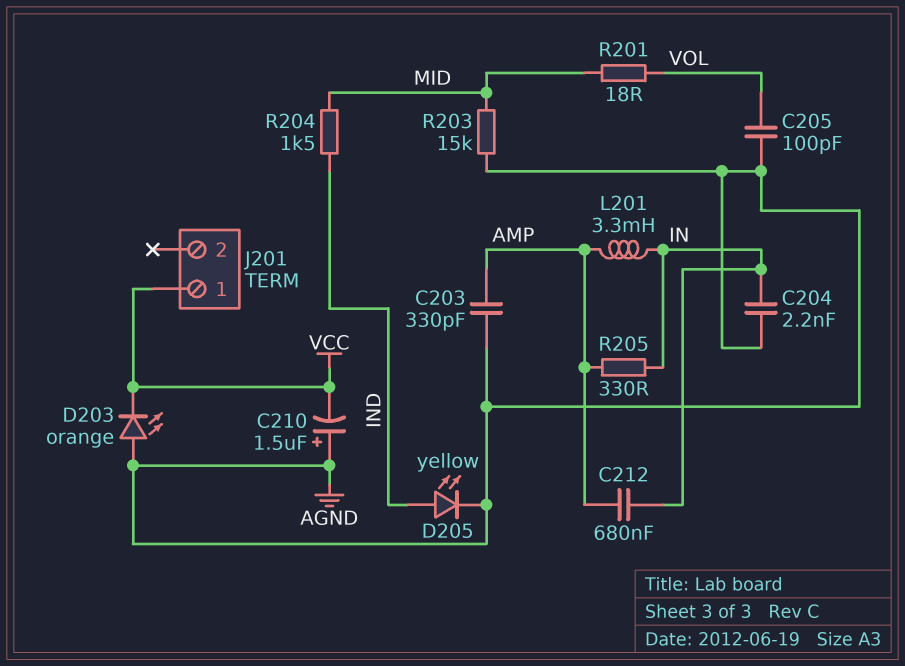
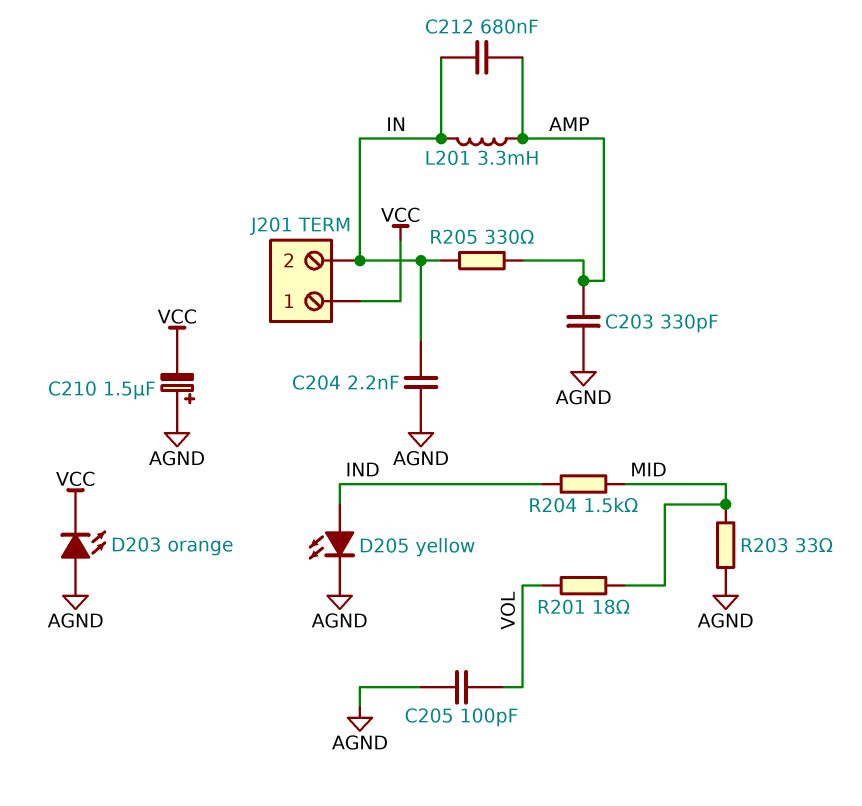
J201 pin 2: none -> IN
R203: 15k (AGND, MID) -> 33 (AGND, MID)

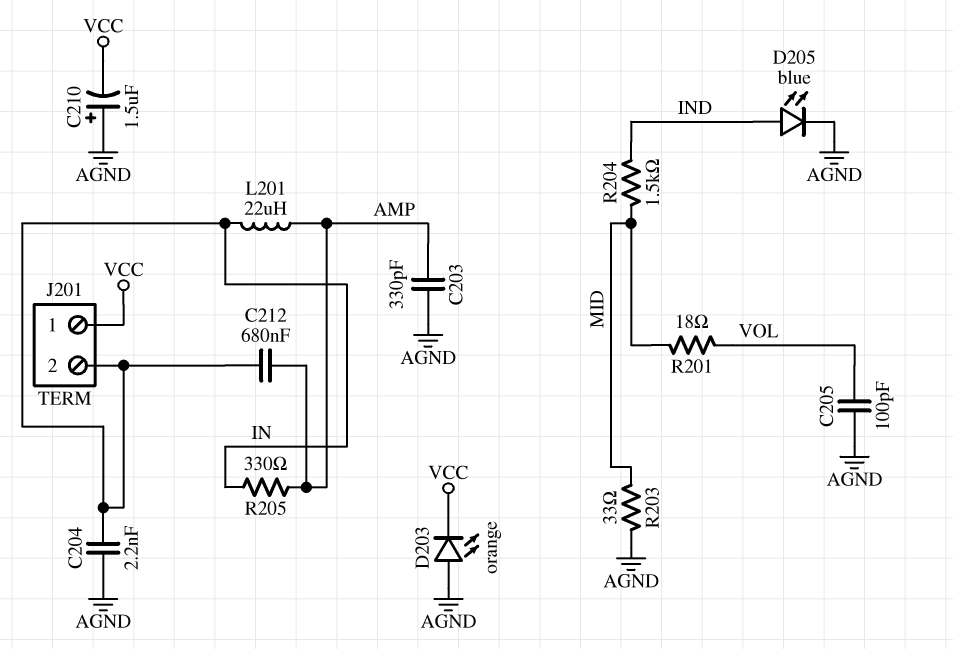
D205: LED yellow (A IND, K AGND) -> LED blue (A IND, K AGND)
L201: 3.3mH (AMP, IN) -> 22uH (AMP, IN)

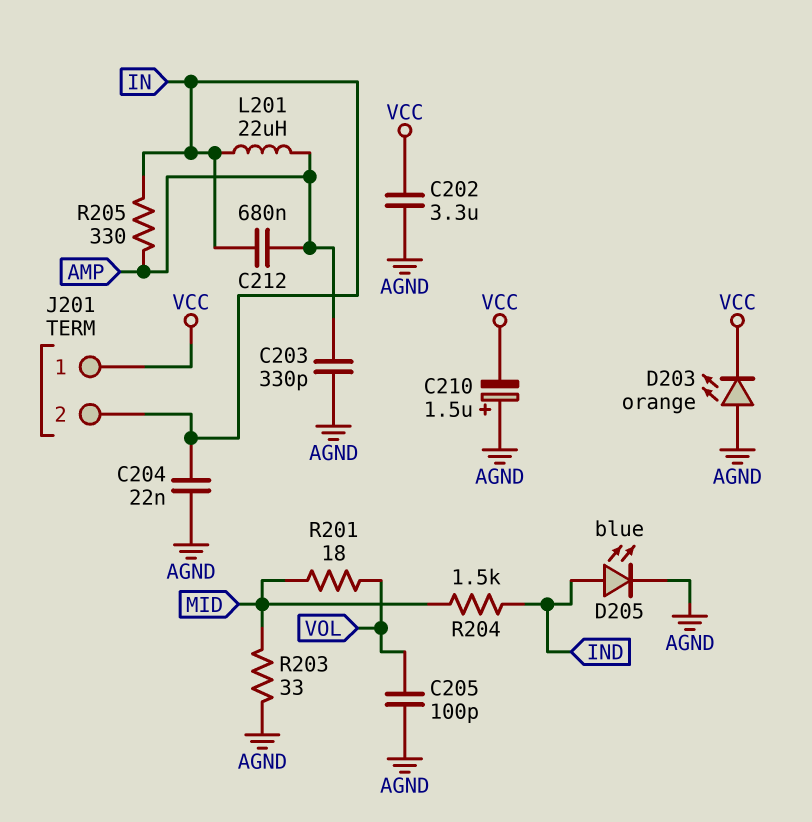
C202: none -> 3.3uF (AGND, VCC)
C204: 2.2nF (AGND, IN) -> 22nF (AGND, IN)

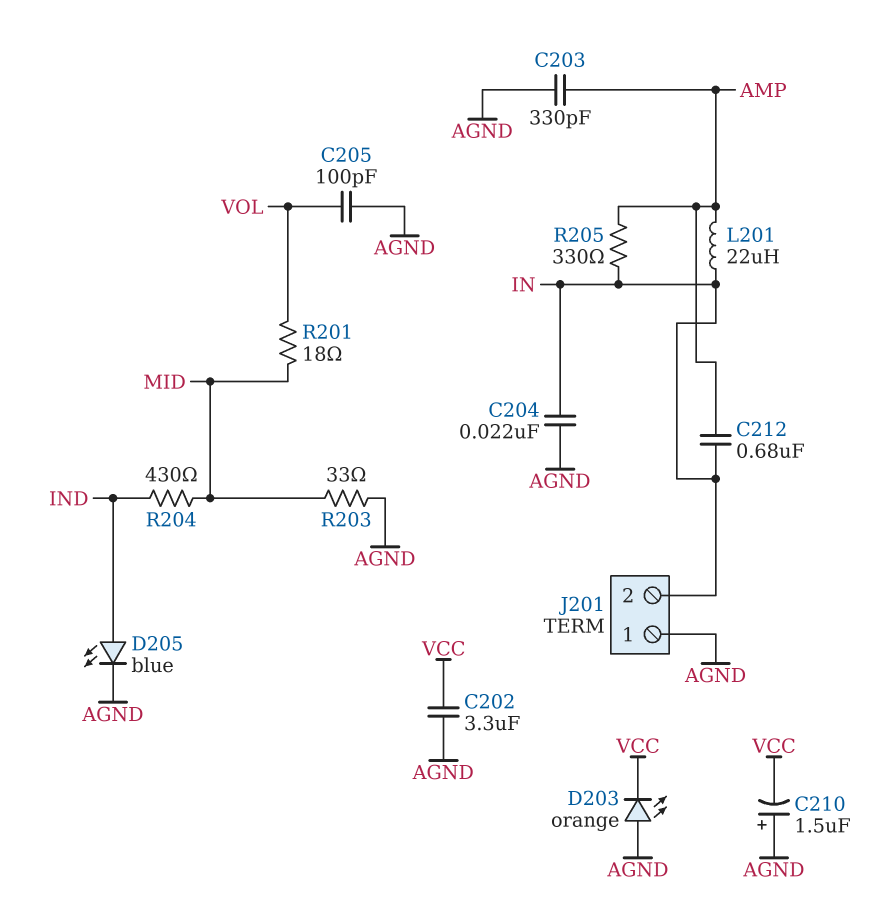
J201 pin 1: VCC -> AGND
R204: 1.5k (IND, MID) -> 430 (IND, MID)

